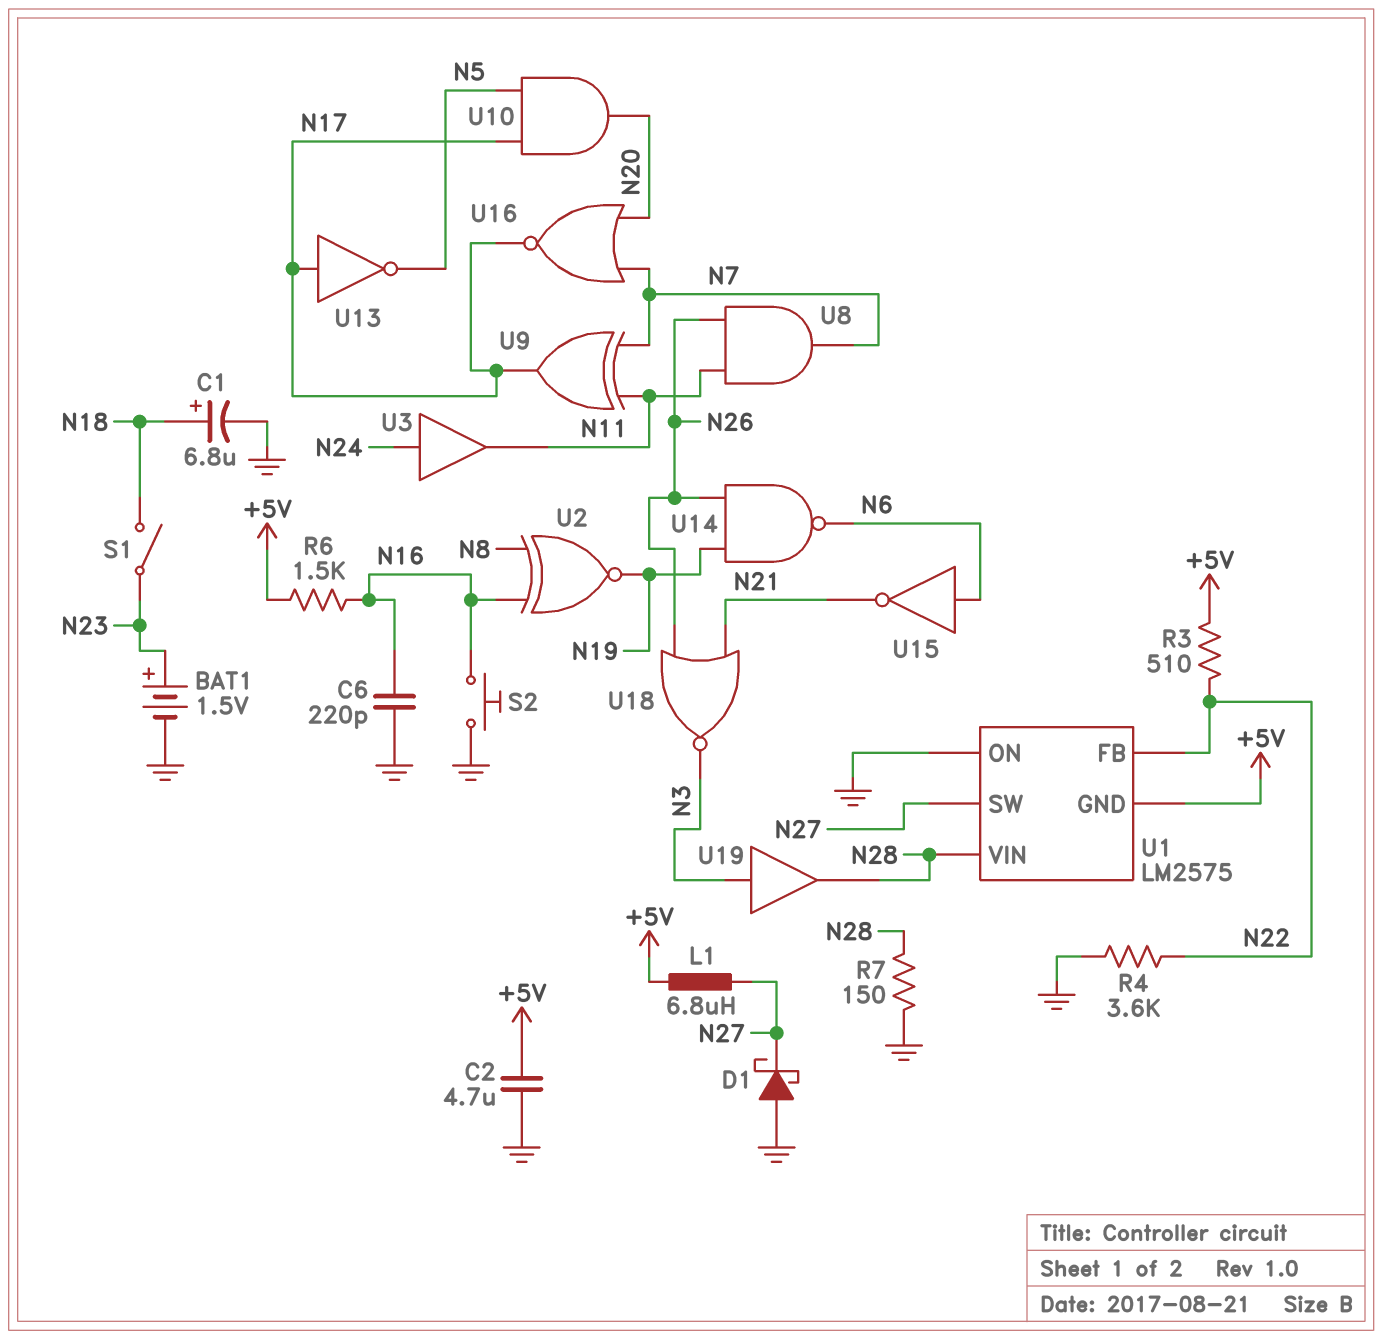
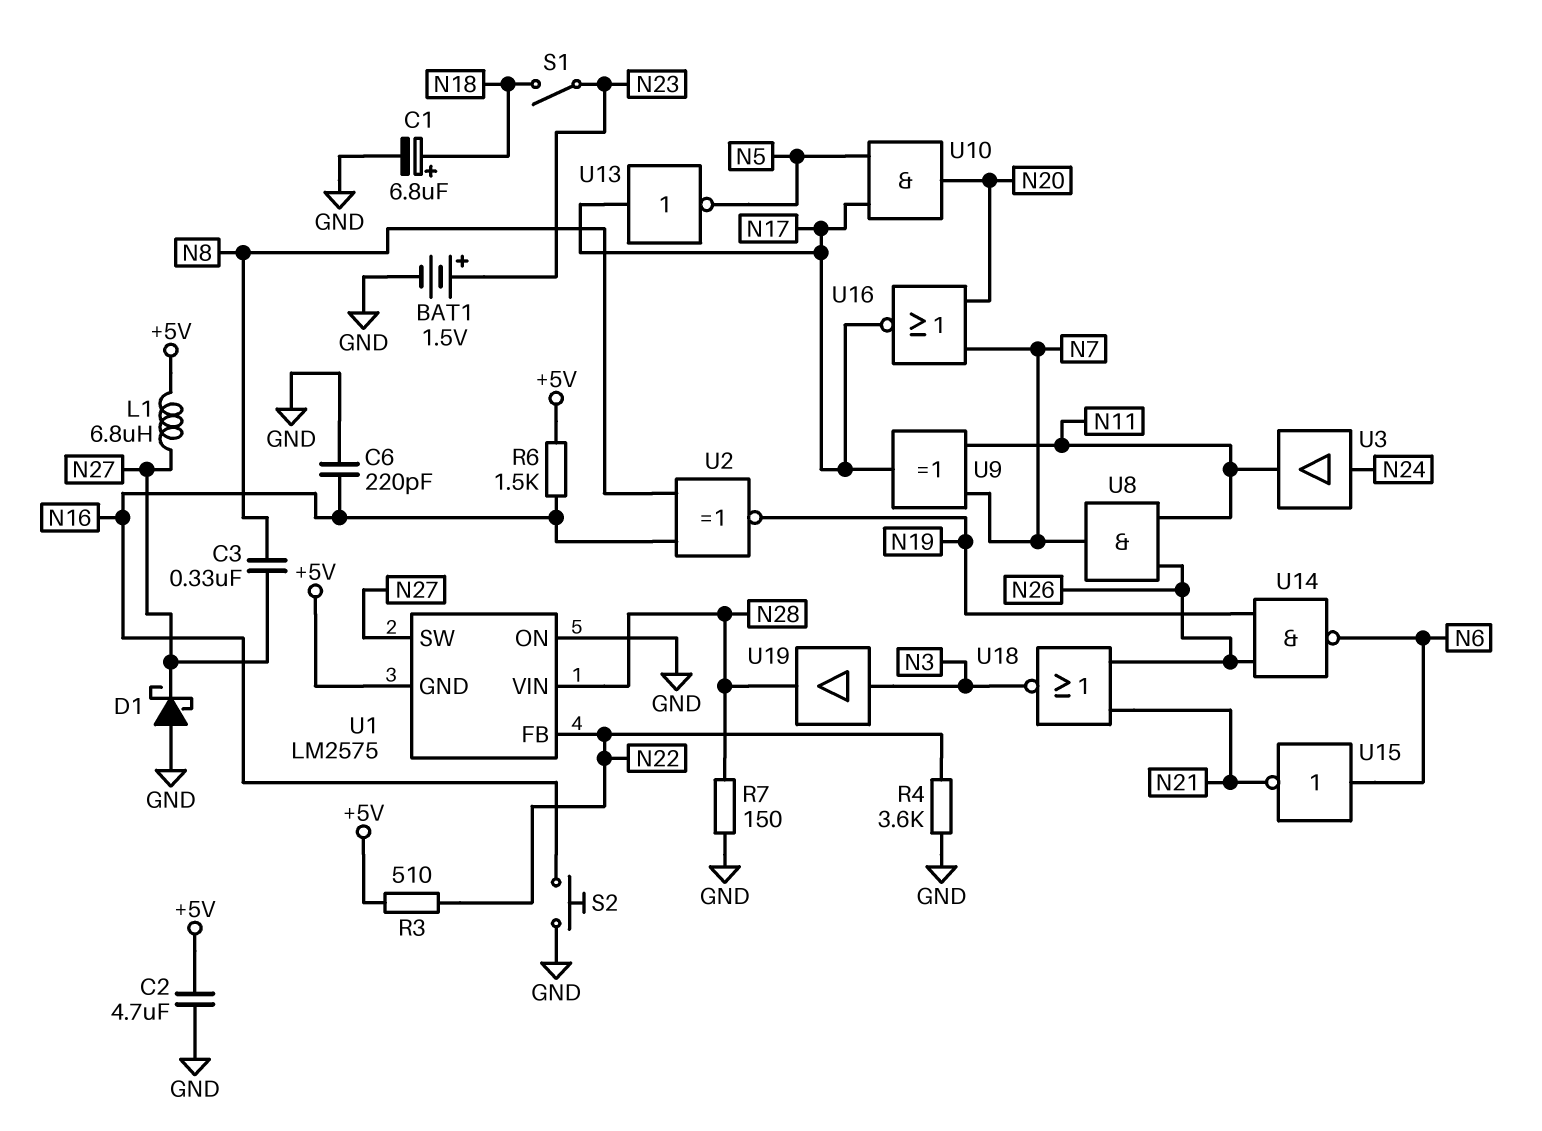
C3: none -> 330nF (N8, N27)

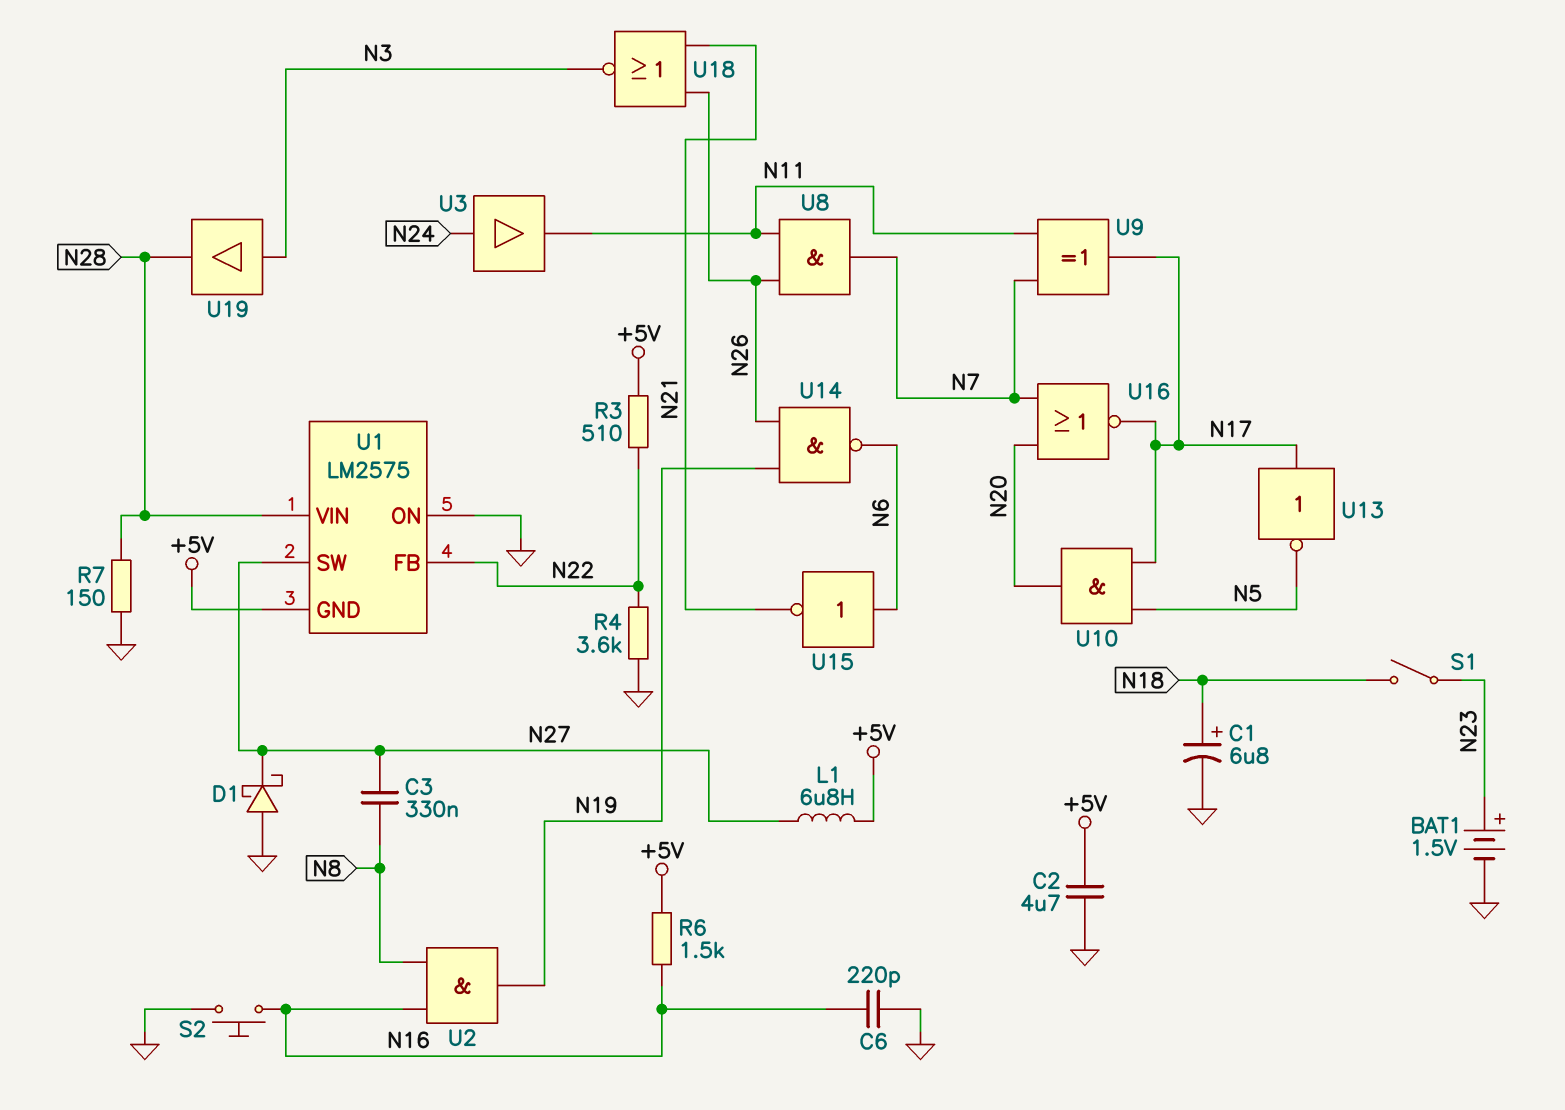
U2: XNOR (in N8, in N16, out N19) -> AND (in N8, in N16, out N19)

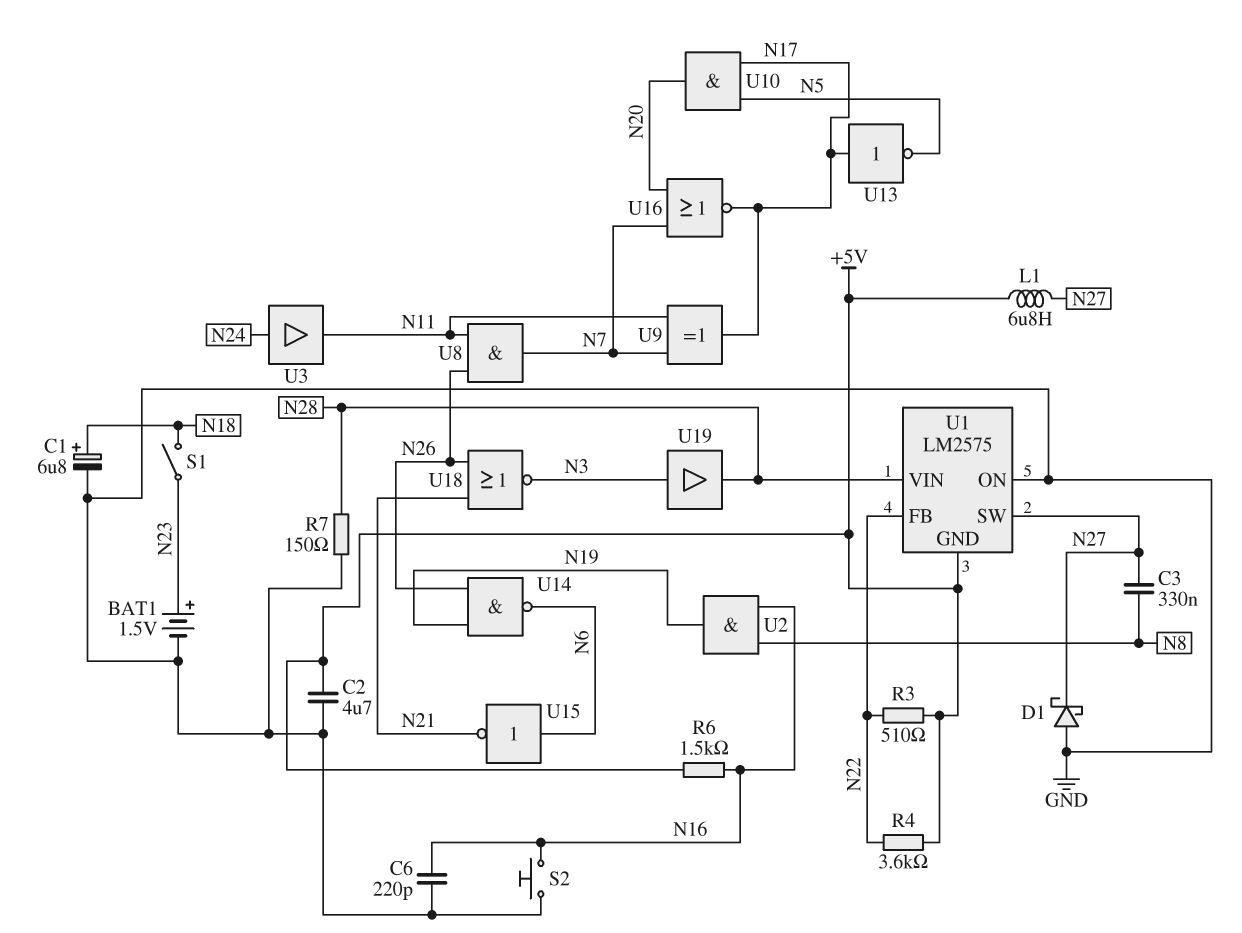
R4: 3.6k (GND, N22) -> 3.6k (+5V, N22)

